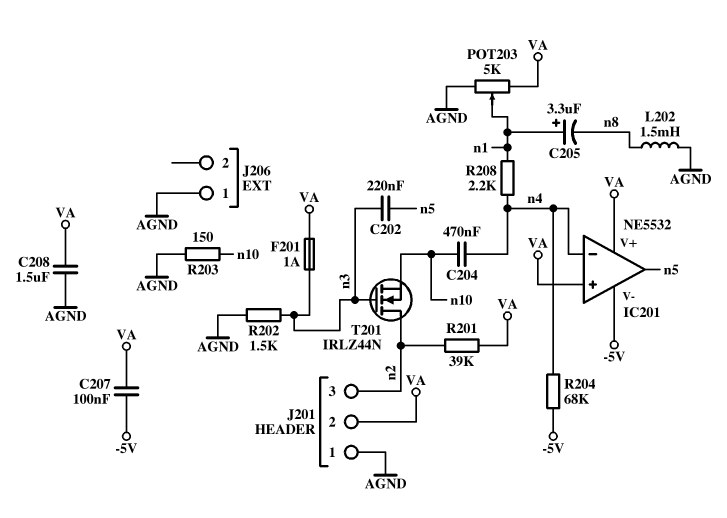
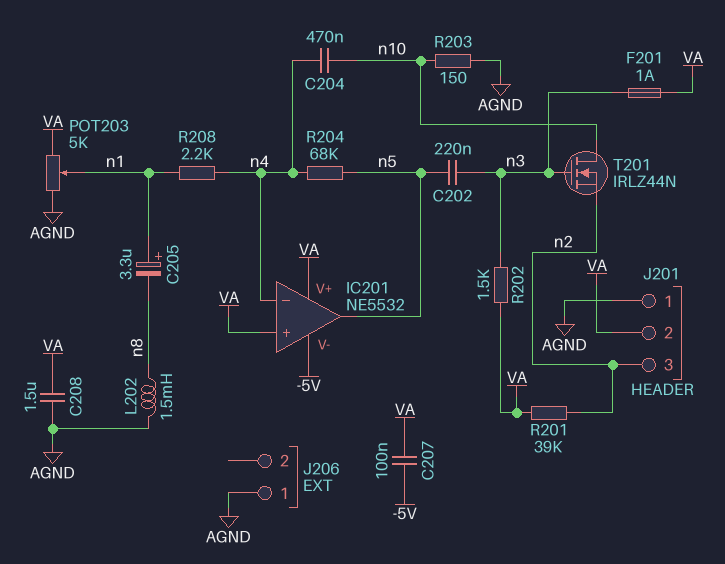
R202: 1.5k (AGND, n3) -> 1.5k (VA, n3)
R204: 68k (-5V, n4) -> 68k (n4, n5)
T201: NMOS IRLZ44N (G n3, D n2, S n10) -> NMOS IRLZ44N (G n3, D n10, S n2)

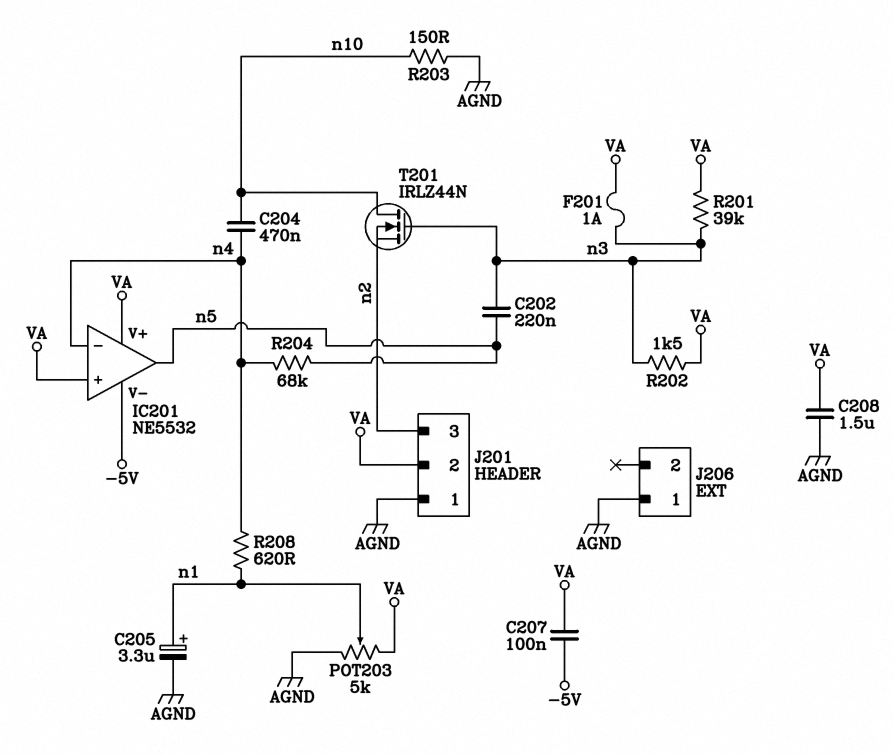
C205: 3.3uF (plus n1, minus n8) -> 3.3uF (plus n1, minus AGND)
L202: 1.5mH (AGND, n8) -> none
R201: 39k (VA, n2) -> 39k (VA, n3)
R208: 2.2k (n1, n4) -> 620 (n1, n4)

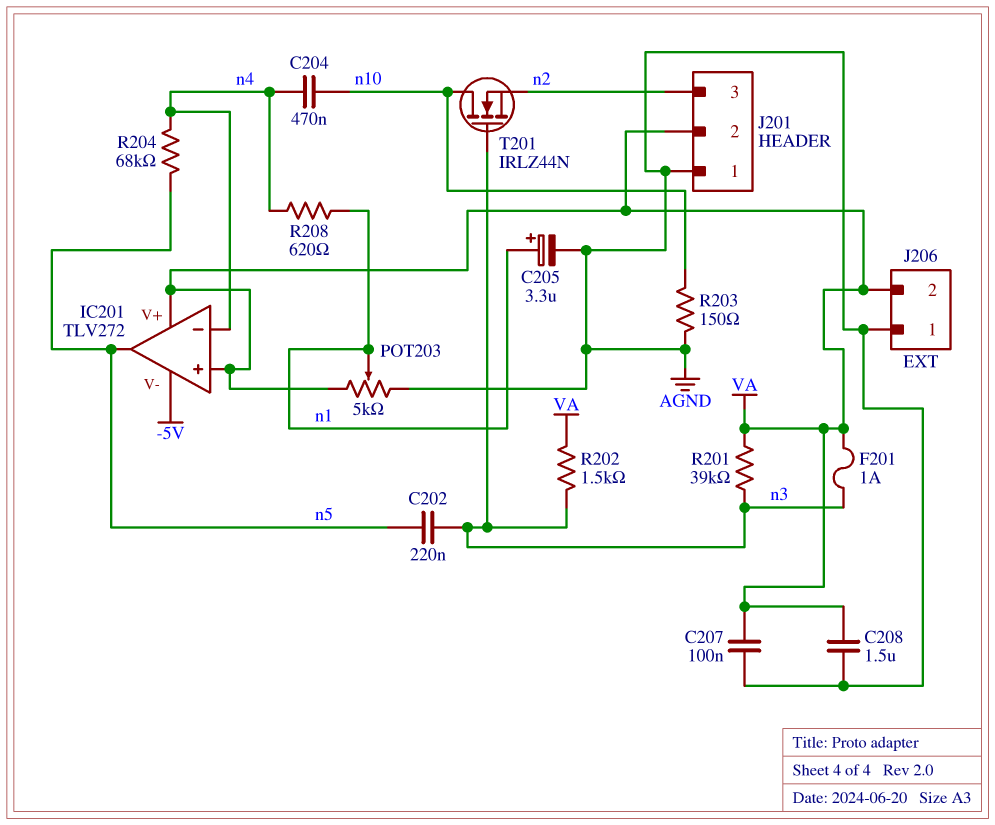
C207: 100nF (-5V, VA) -> 100nF (AGND, VA)
IC201: NE5532 -> TLV272
J206 pin 2: none -> VA

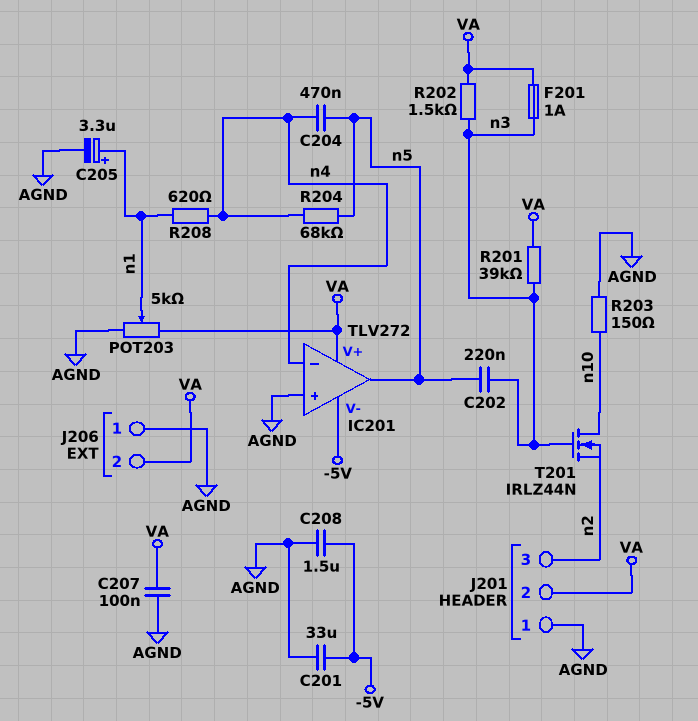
C201: none -> 33uF (-5V, AGND)
C204: 470nF (n4, n10) -> 470nF (n4, n5)
C208: 1.5uF (AGND, VA) -> 1.5uF (-5V, AGND)
IC201 pin in+: VA -> AGND

